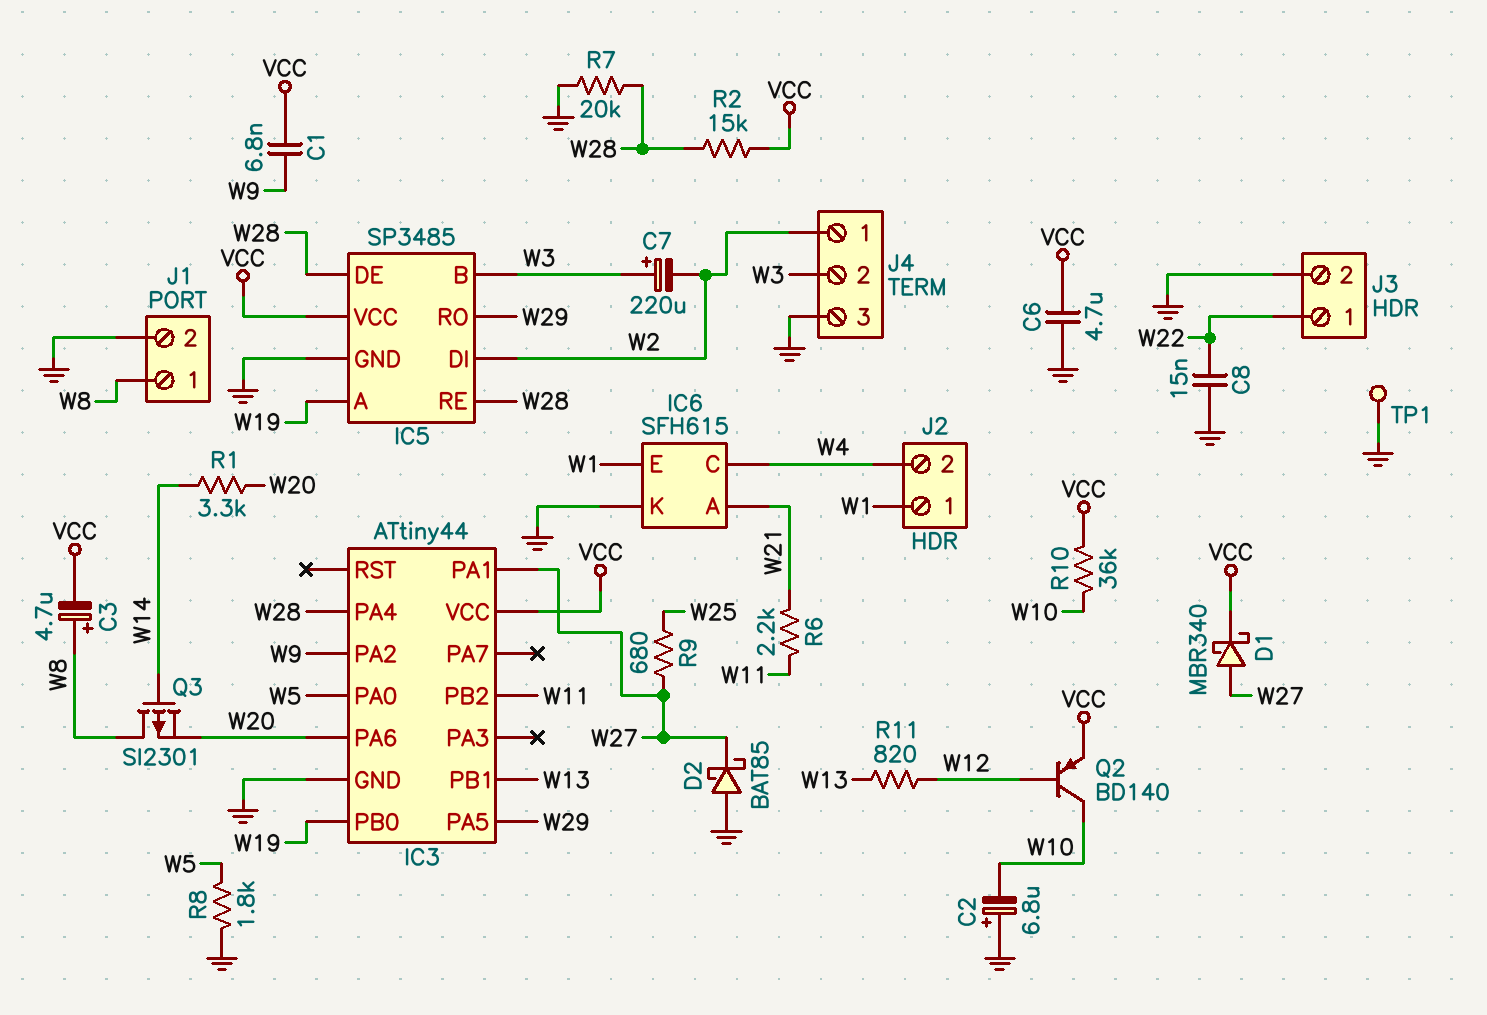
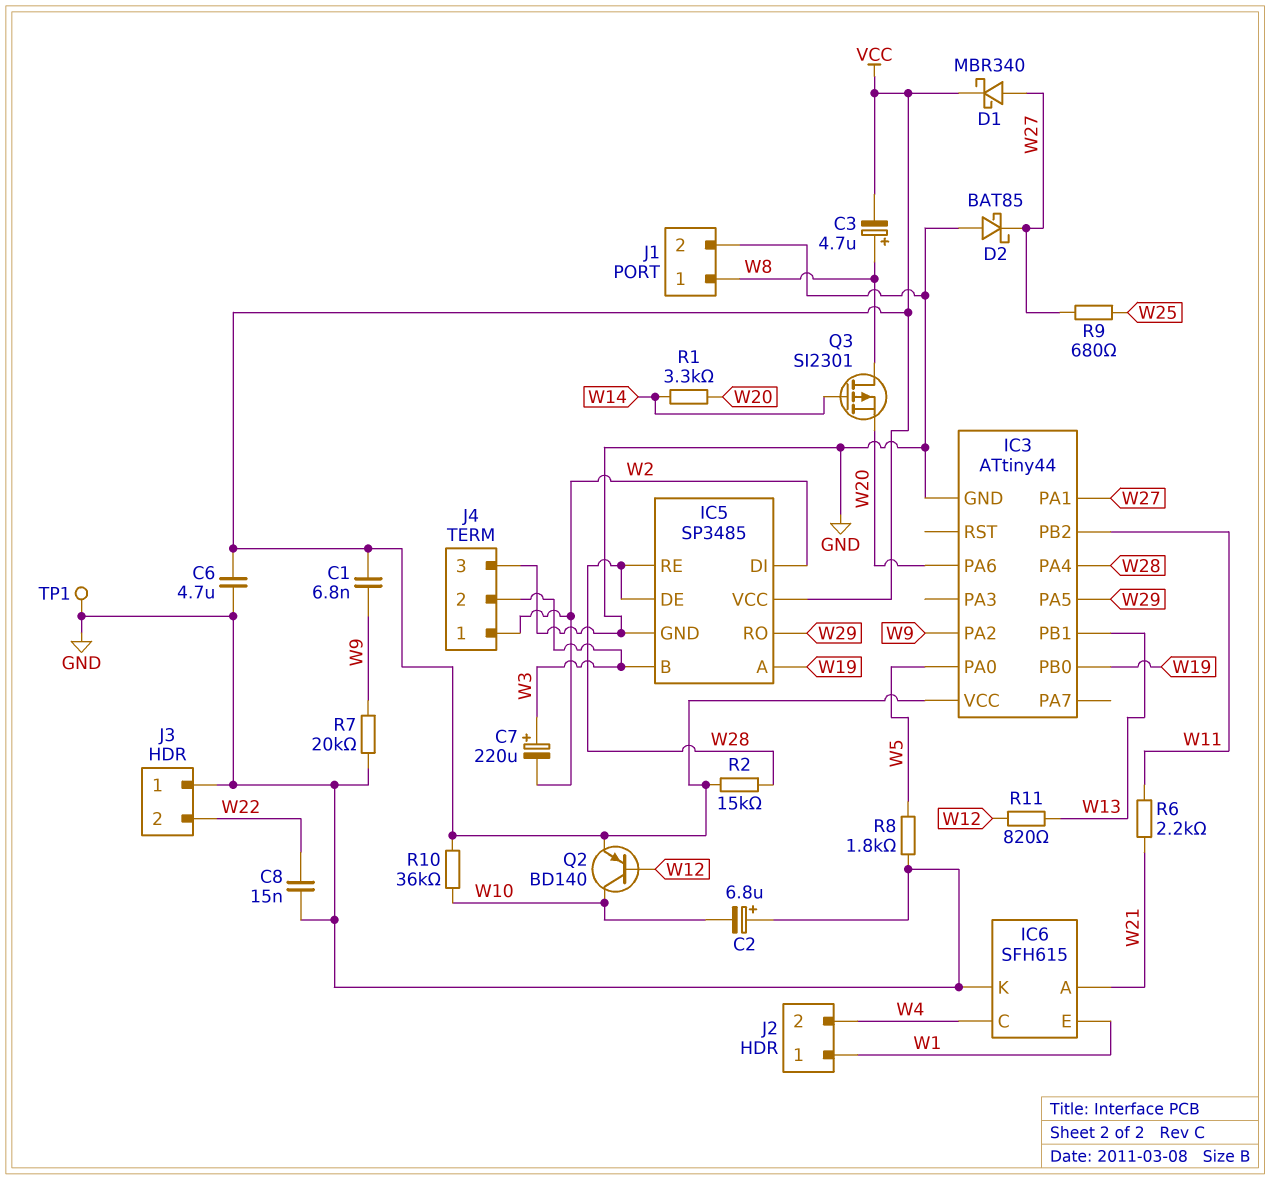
J3 pin 1: W22 -> GND
J3 pin 2: GND -> W22
R7: 20k (GND, W28) -> 20k (GND, W9)

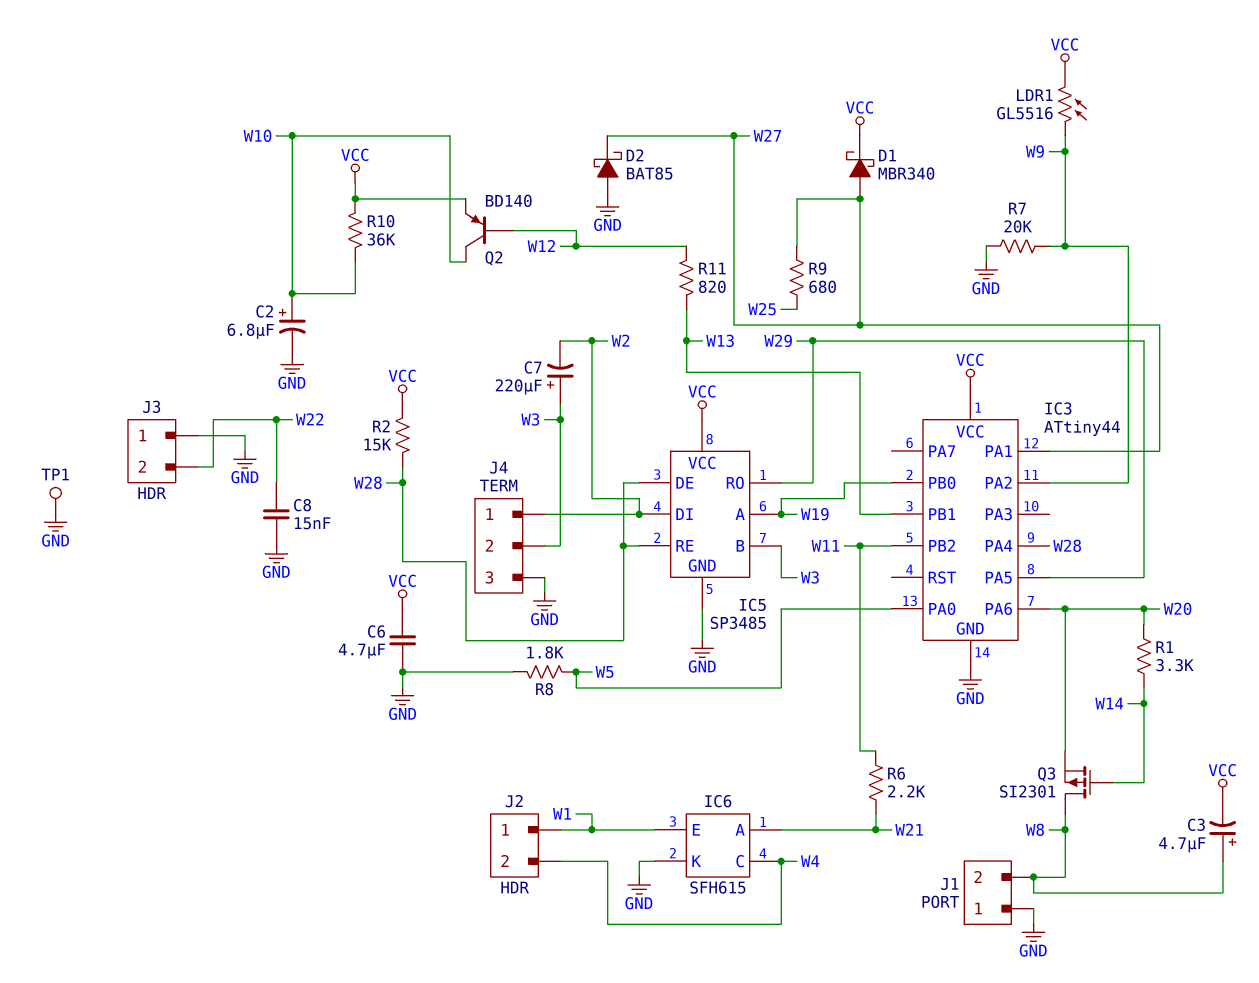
C1: 6.8nF (VCC, W9) -> none
C2: 6.8uF (plus GND, minus W10) -> 6.8uF (plus W10, minus GND)
J1 pin 1: W8 -> GND
J1 pin 2: GND -> W8
LDR1: none -> GL5516 (VCC, W9)

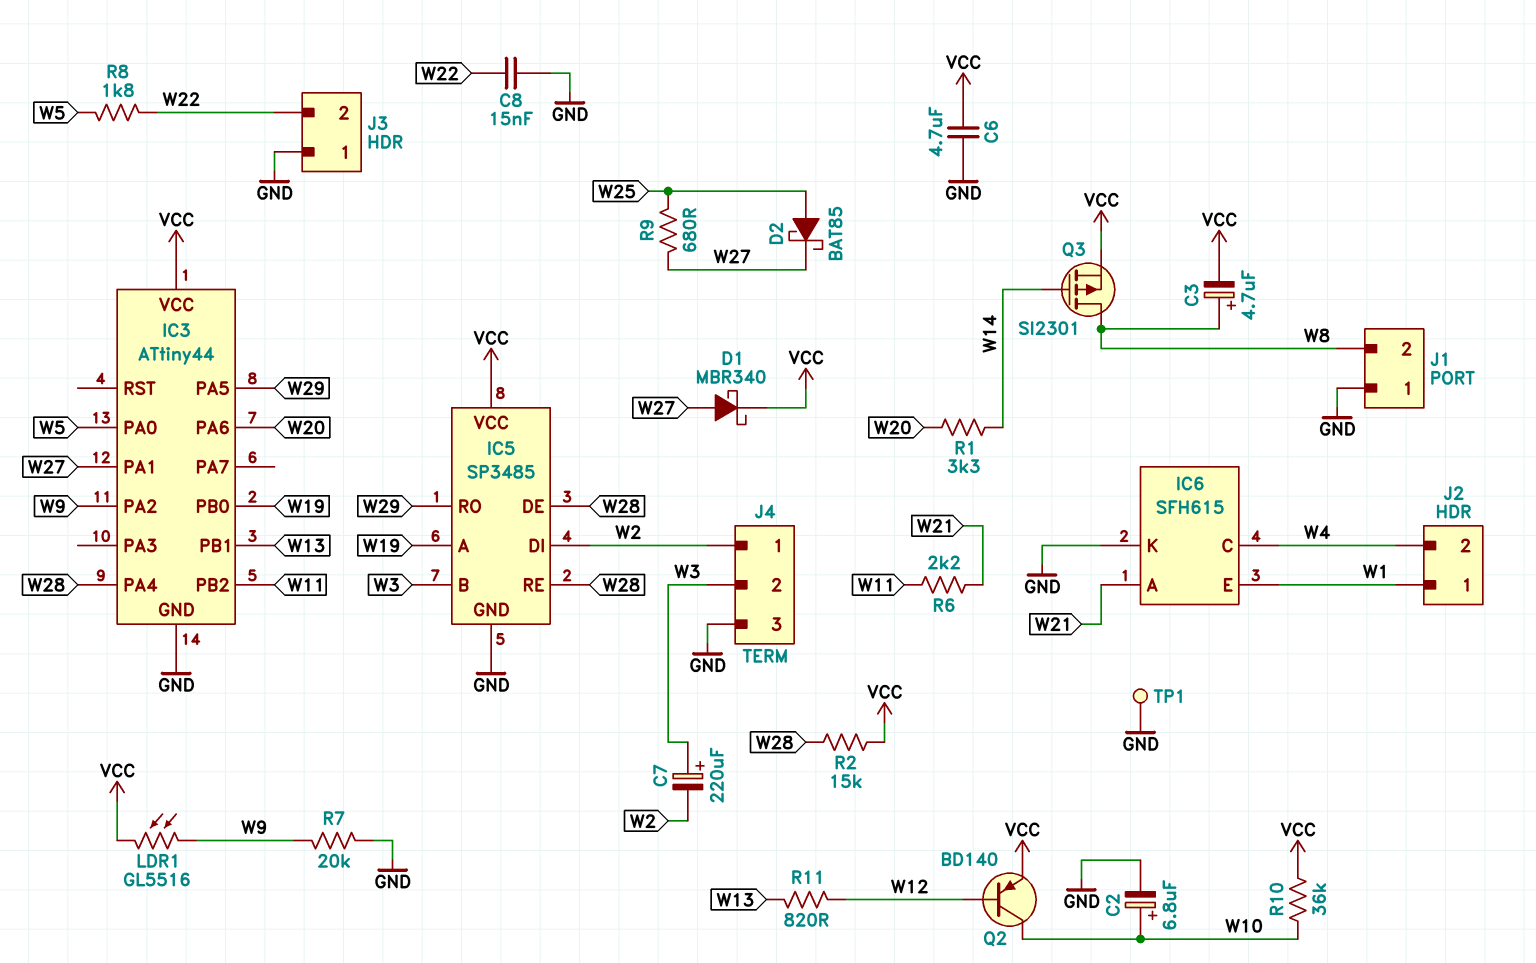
D2: schottky BAT85 (A GND, K W27) -> schottky BAT85 (A W25, K W27)
Q3: PMOS SI2301 (G W14, D W8, S W20) -> PMOS SI2301 (G W14, D W8, S VCC)
R8: 1.8k (GND, W5) -> 1.8k (W5, W22)

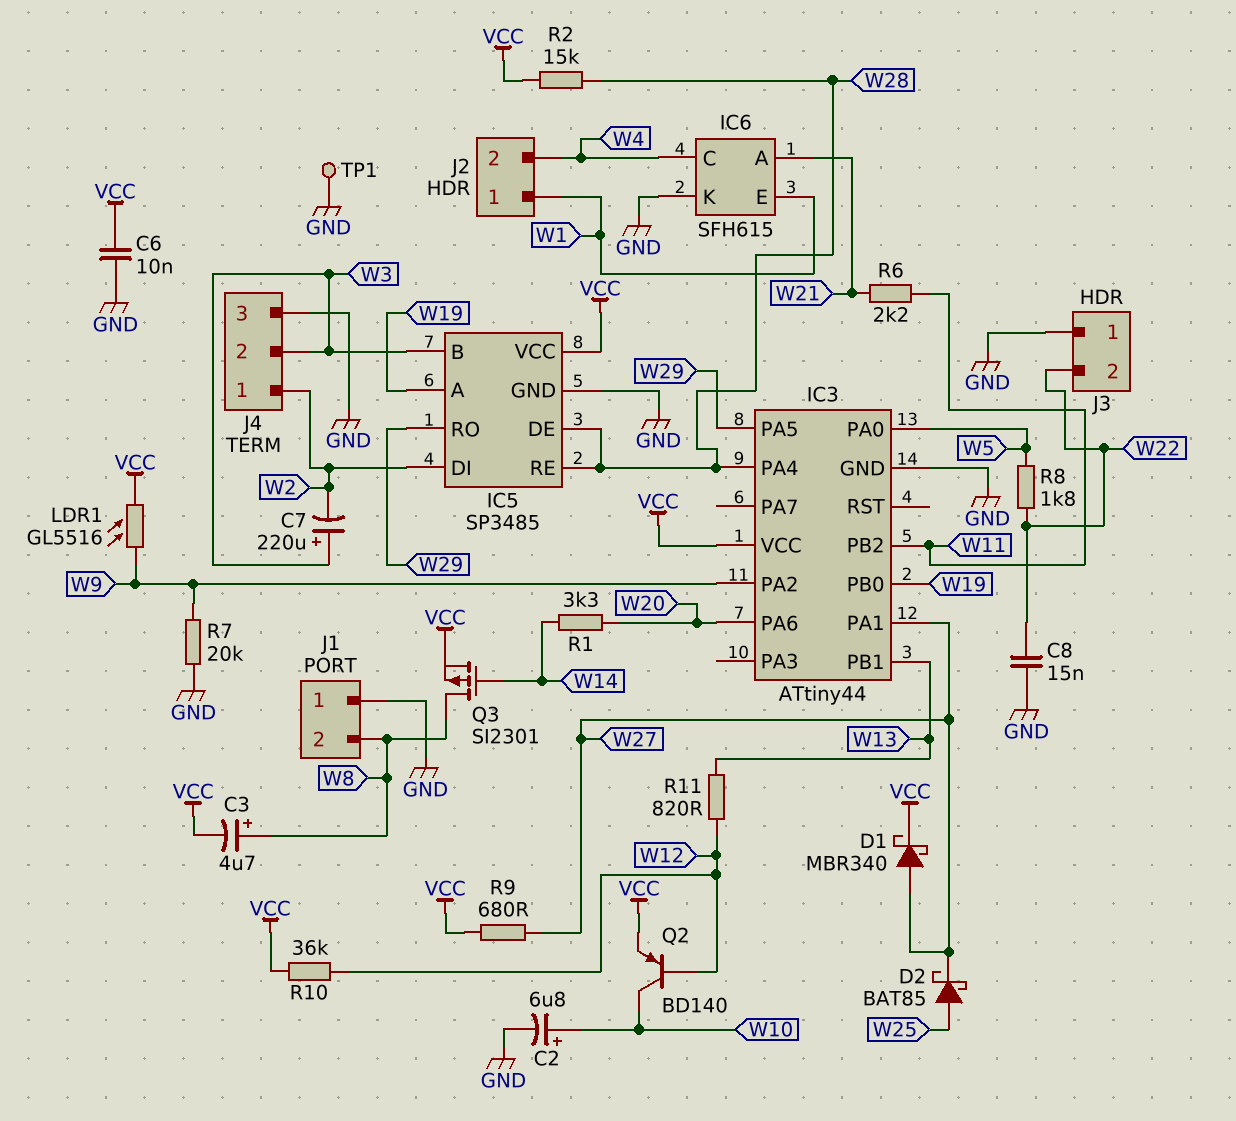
C6: 4.7uF (GND, VCC) -> 10nF (GND, VCC)
R9: 680 (W25, W27) -> 680 (VCC, W27)
R10: 36k (VCC, W10) -> 36k (VCC, W12)

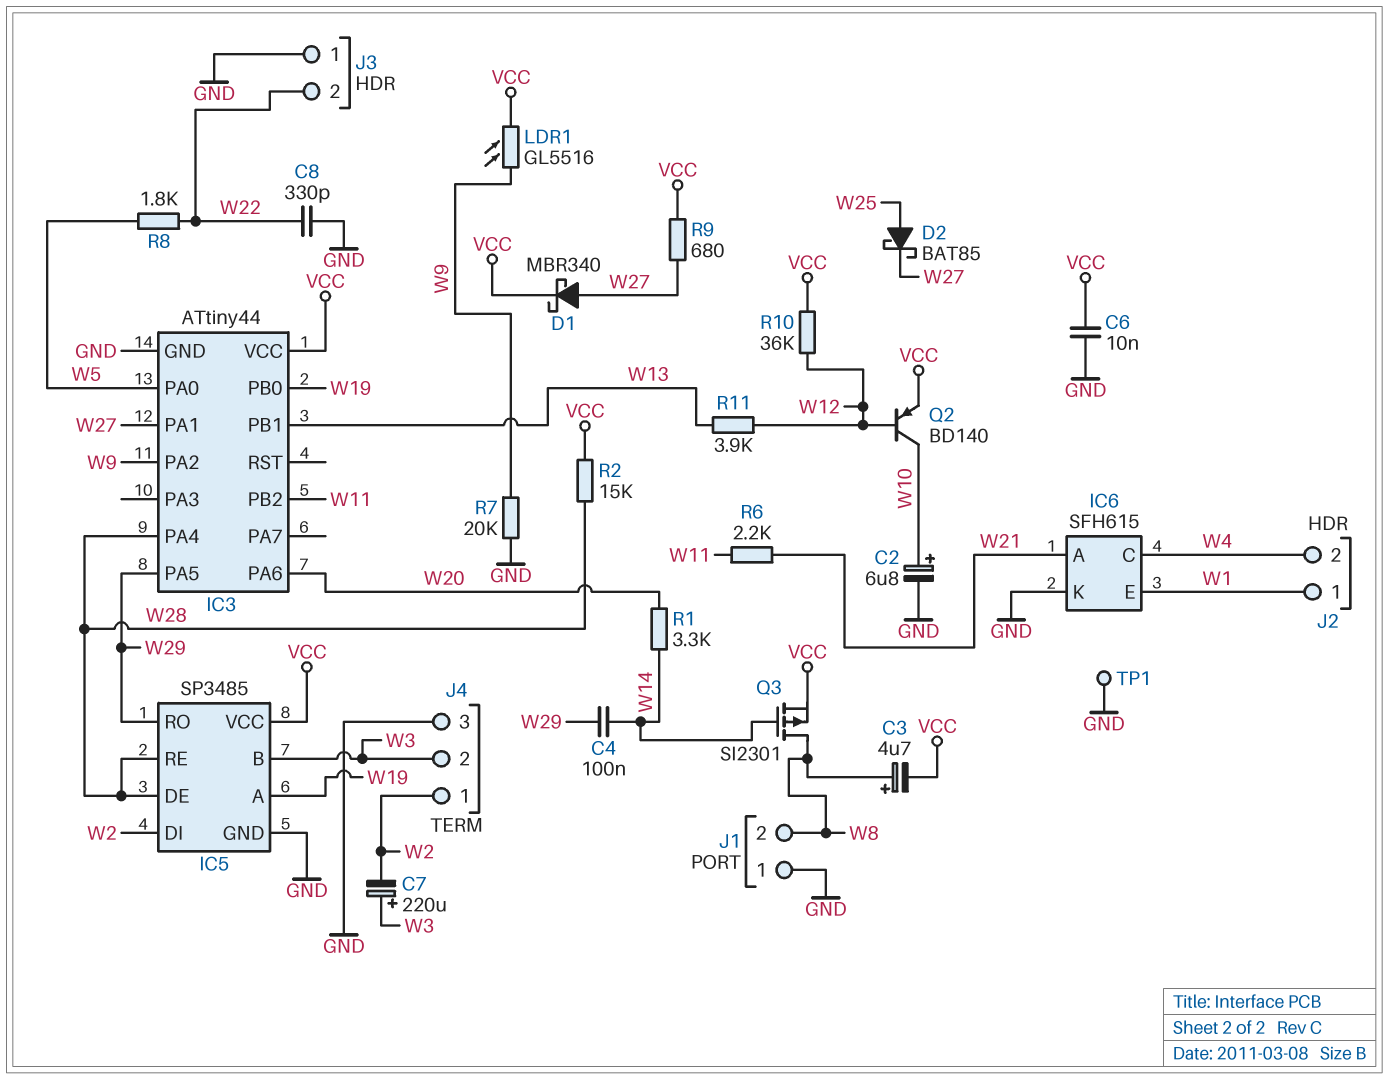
C4: none -> 100nF (W14, W29)
C8: 15nF (GND, W22) -> 330pF (GND, W22)
R11: 820 (W12, W13) -> 3.9k (W12, W13)

